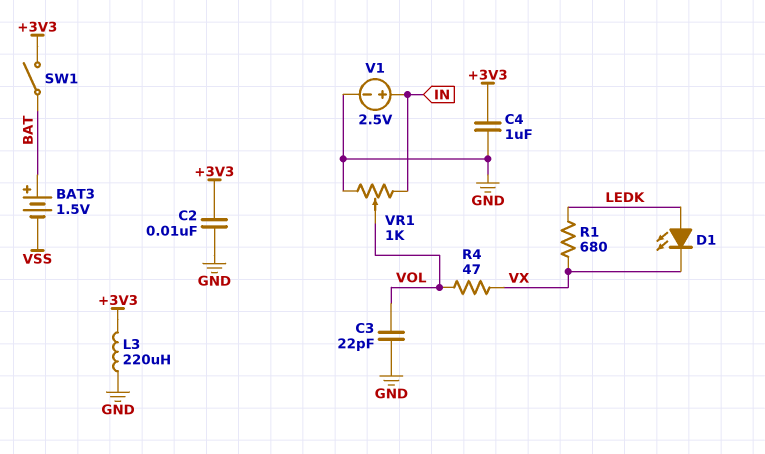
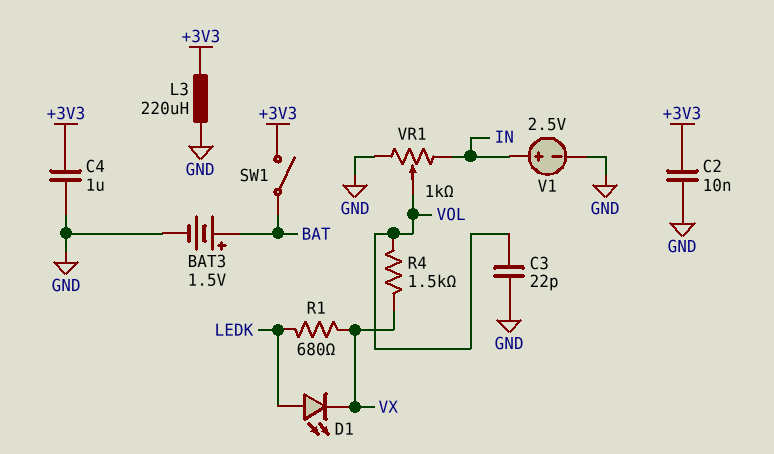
BAT3: 1.5V (plus BAT, minus VSS) -> 1.5V (plus BAT, minus GND)
R4: 47 (VOL, VX) -> 1.5k (VOL, VX)

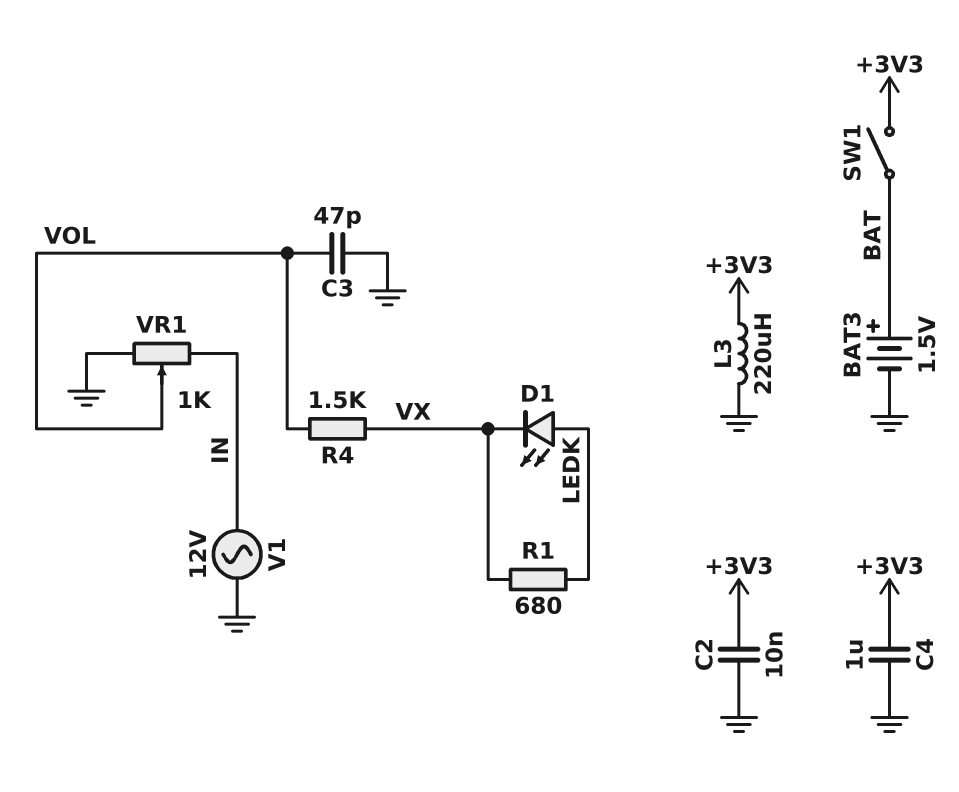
C3: 22pF (GND, VOL) -> 47pF (GND, VOL)
V1: 2.5V (plus IN, minus GND) -> AC 12V (GND, IN)

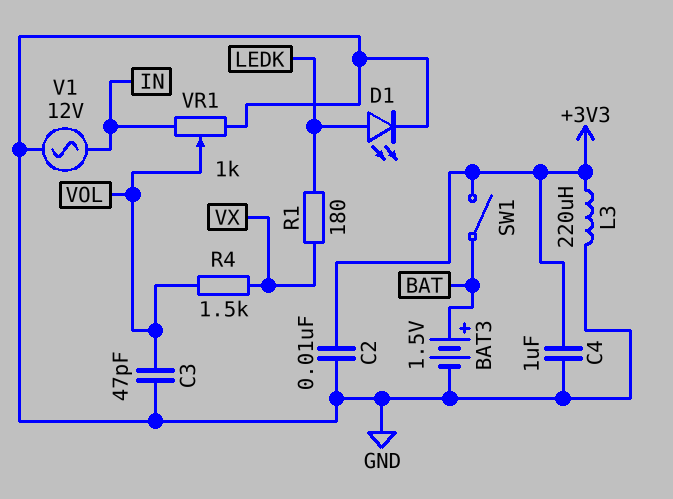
D1: LED (A LEDK, K VX) -> LED (A LEDK, K GND)
R1: 680 (LEDK, VX) -> 180 (LEDK, VX)

